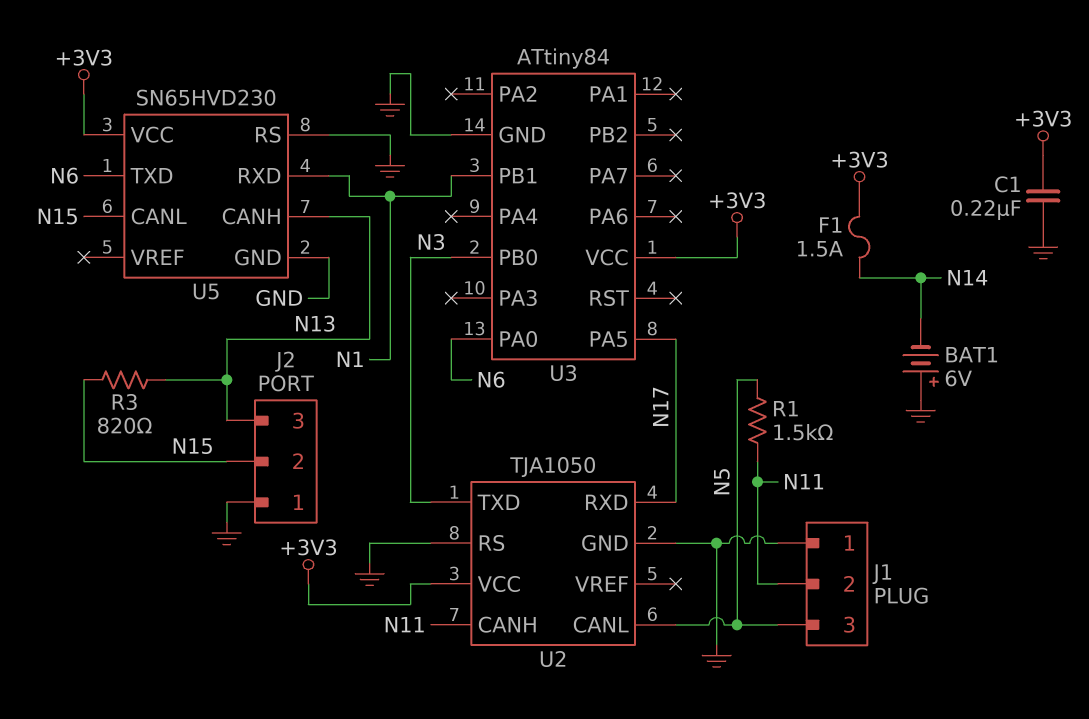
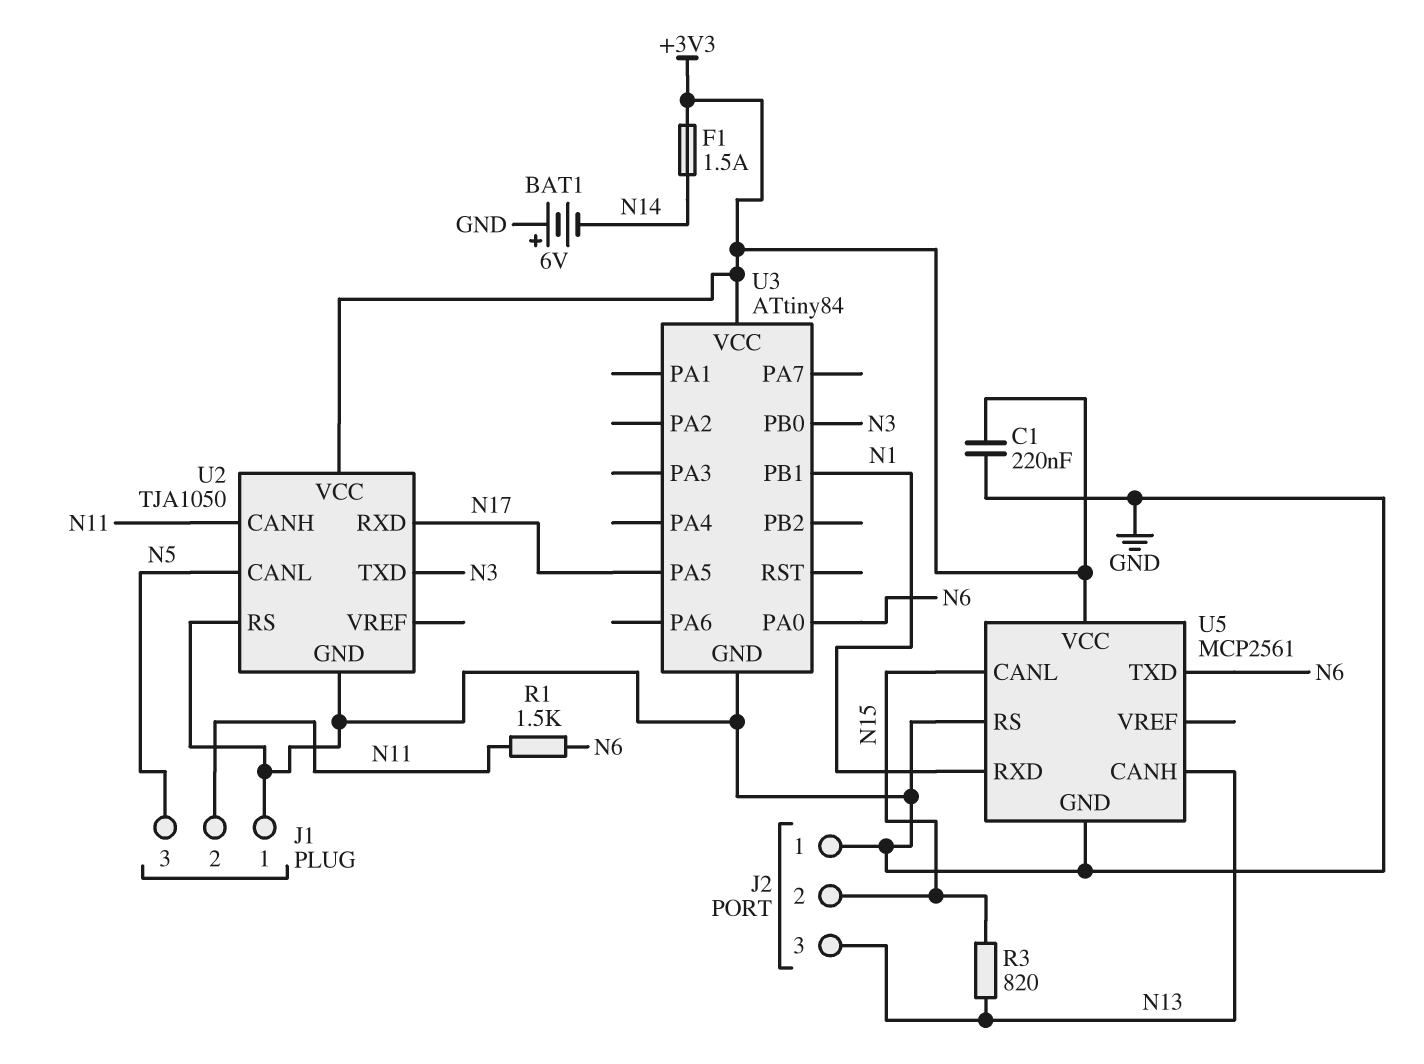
R1: 1.5k (N5, N11) -> 1.5k (N6, N11)
U5: SN65HVD230 -> MCP2561

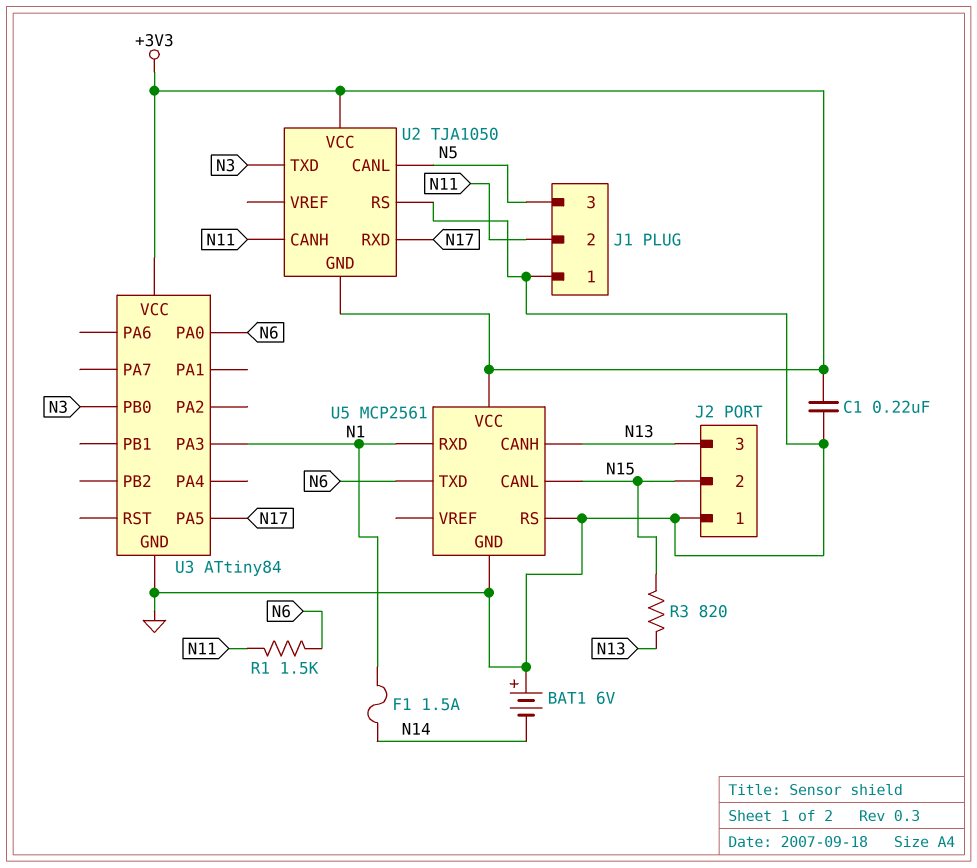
F1: 1.5A (+3V3, N14) -> 1.5A (N1, N14)
U2 pin GND: GND -> +3V3
U3 pin PA3: none -> N1
U3 pin PB1: N1 -> none

